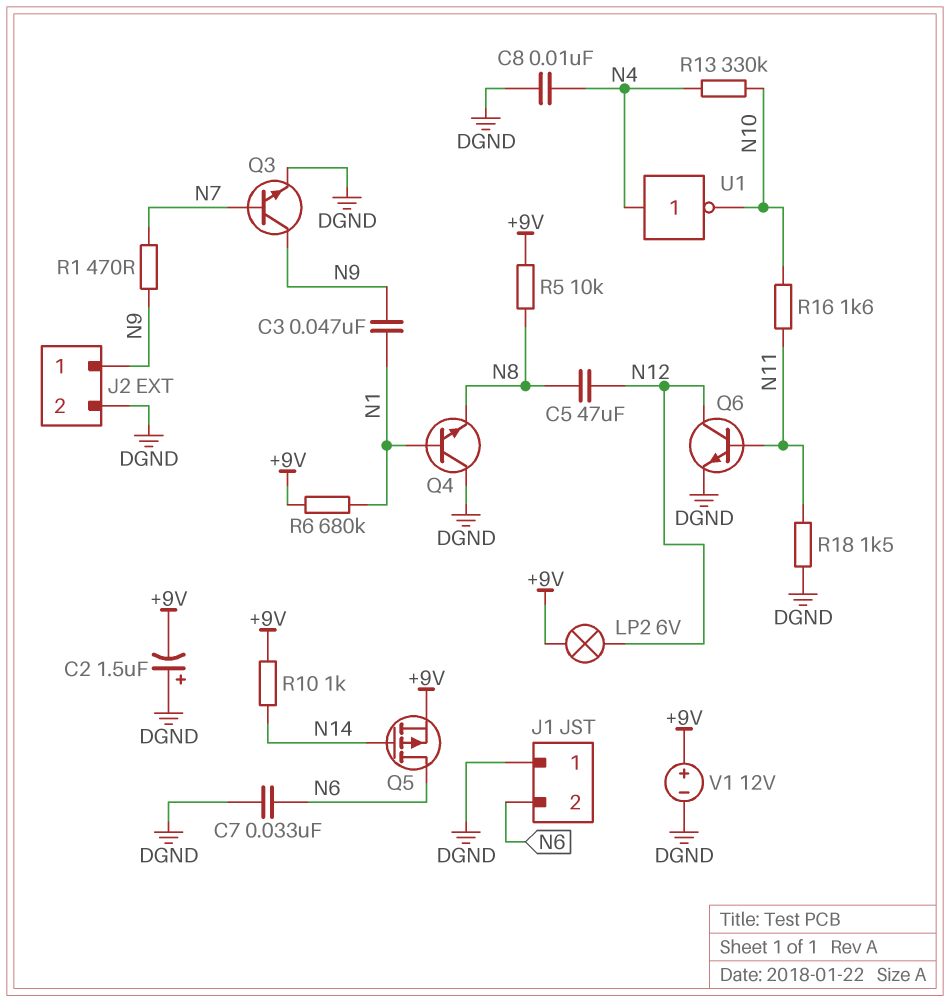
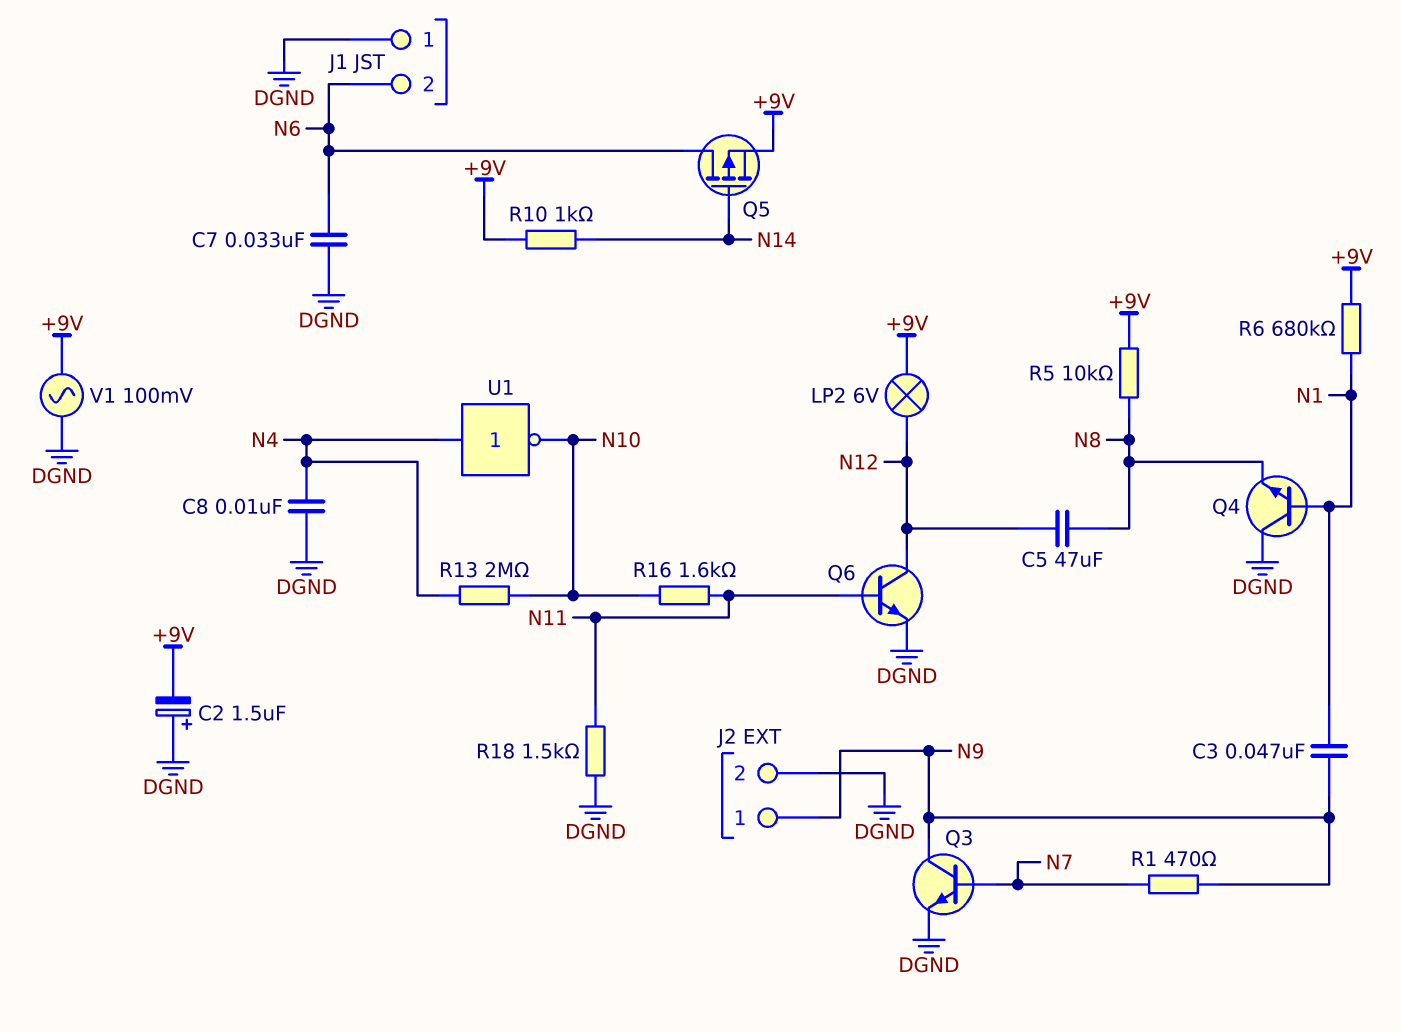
R13: 330k (N4, N10) -> 2M (N4, N10)
V1: 12V (plus +9V, minus DGND) -> AC 100mV (+9V, DGND)

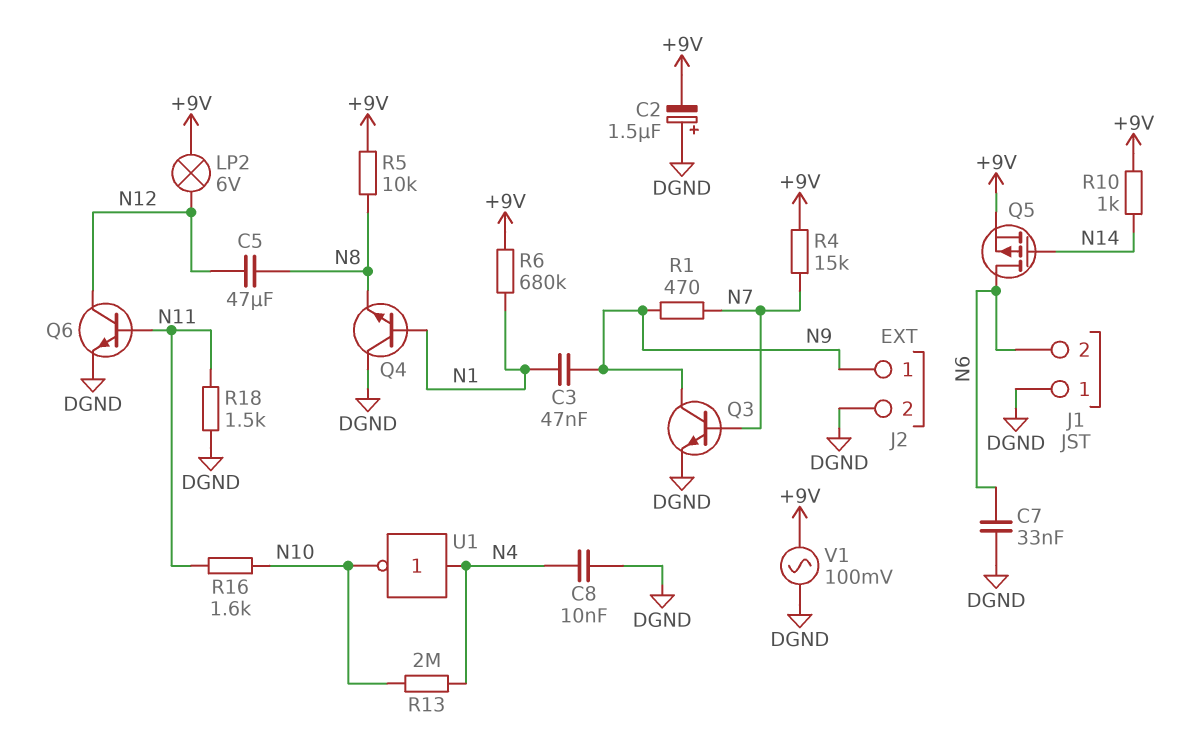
R4: none -> 15k (+9V, N7)

